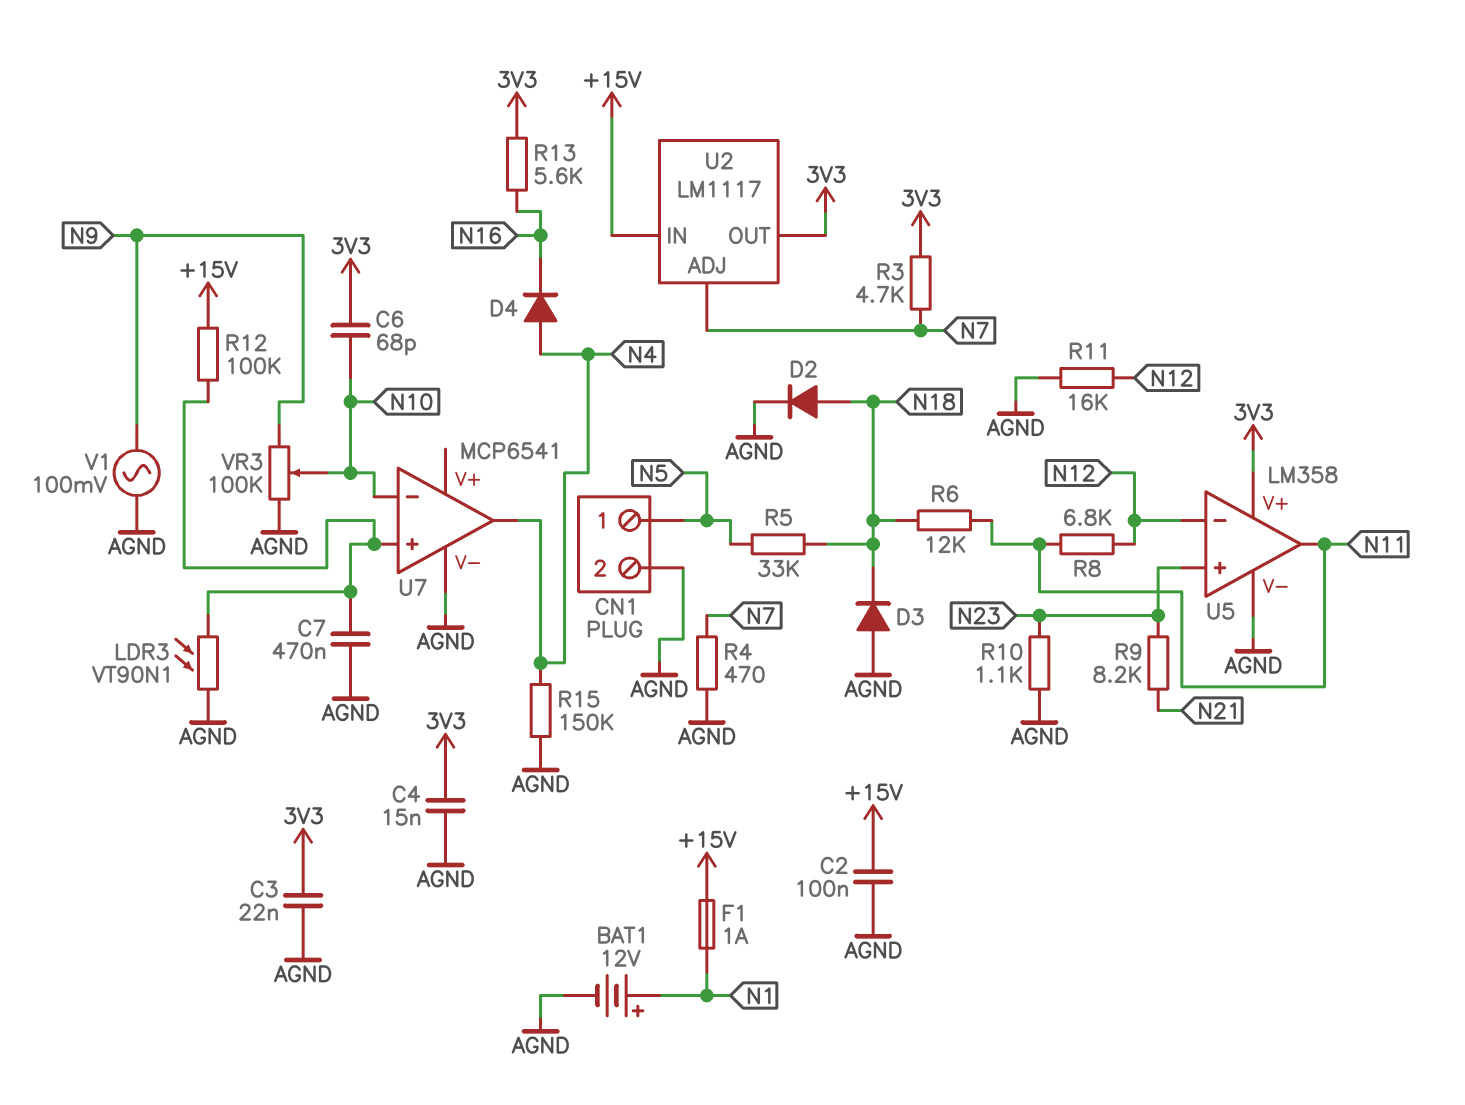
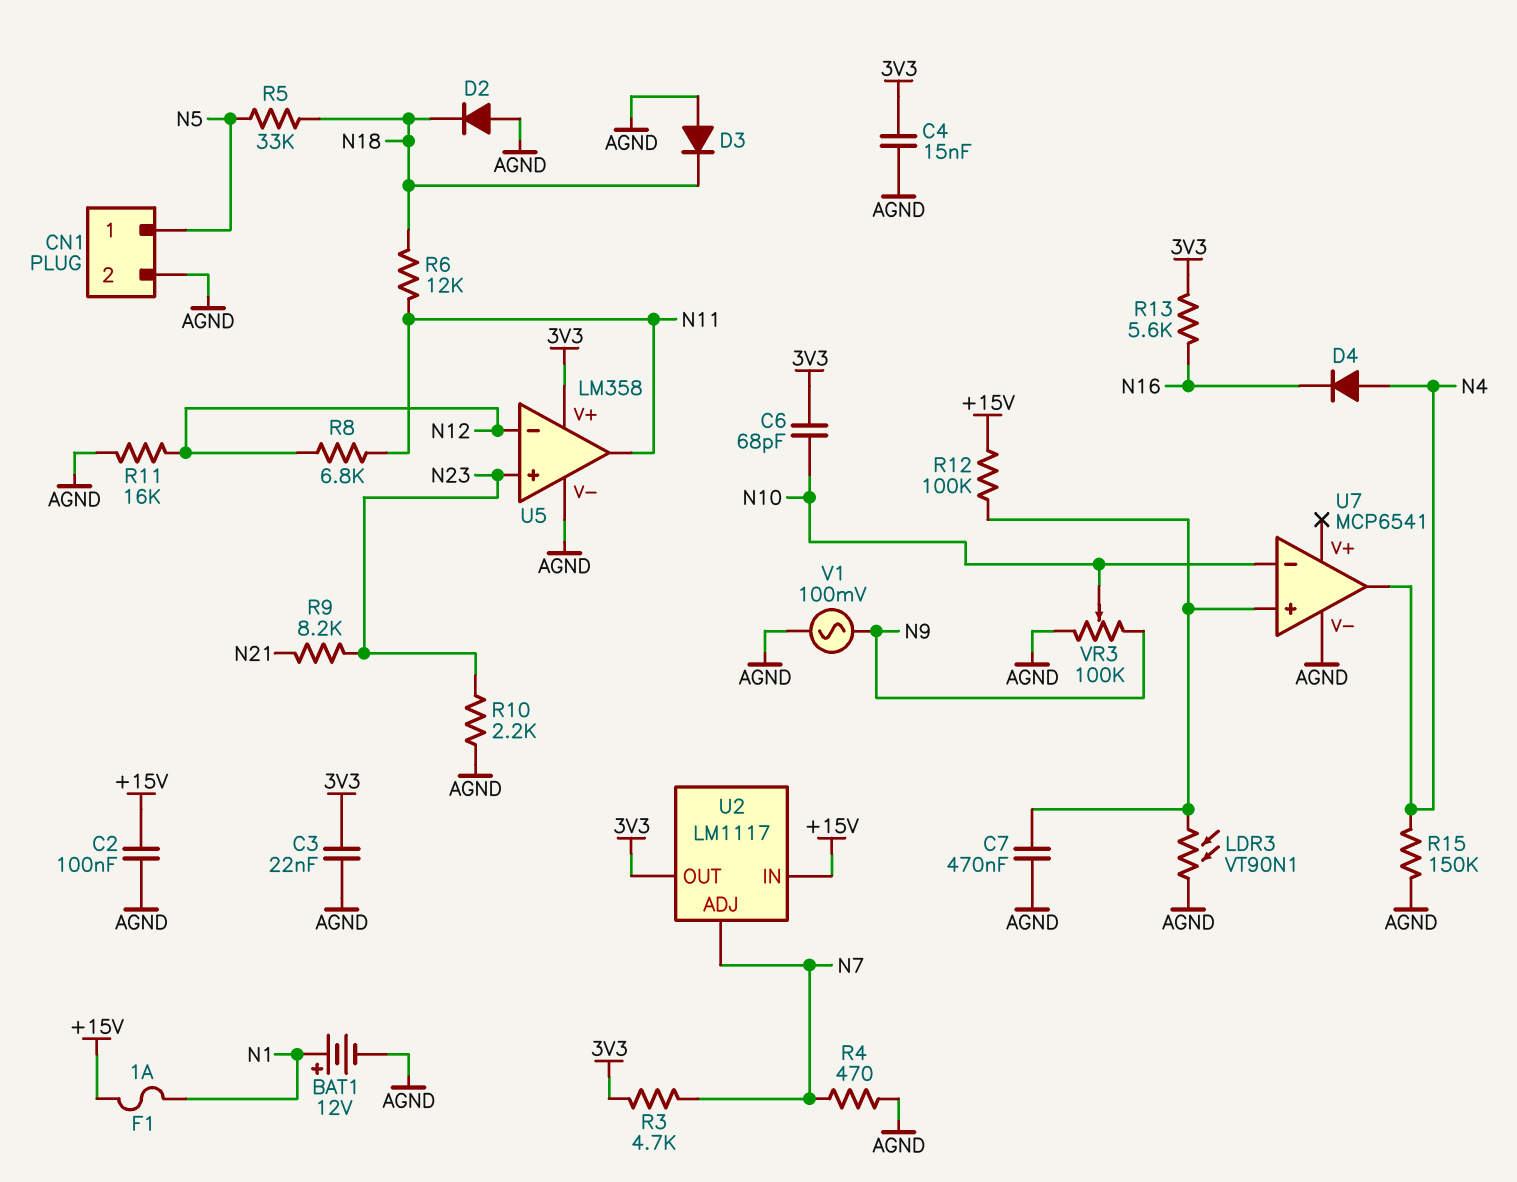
D2: diode (A N18, K AGND) -> diode (A AGND, K N18)
R10: 1.1k (AGND, N23) -> 2.2k (AGND, N23)

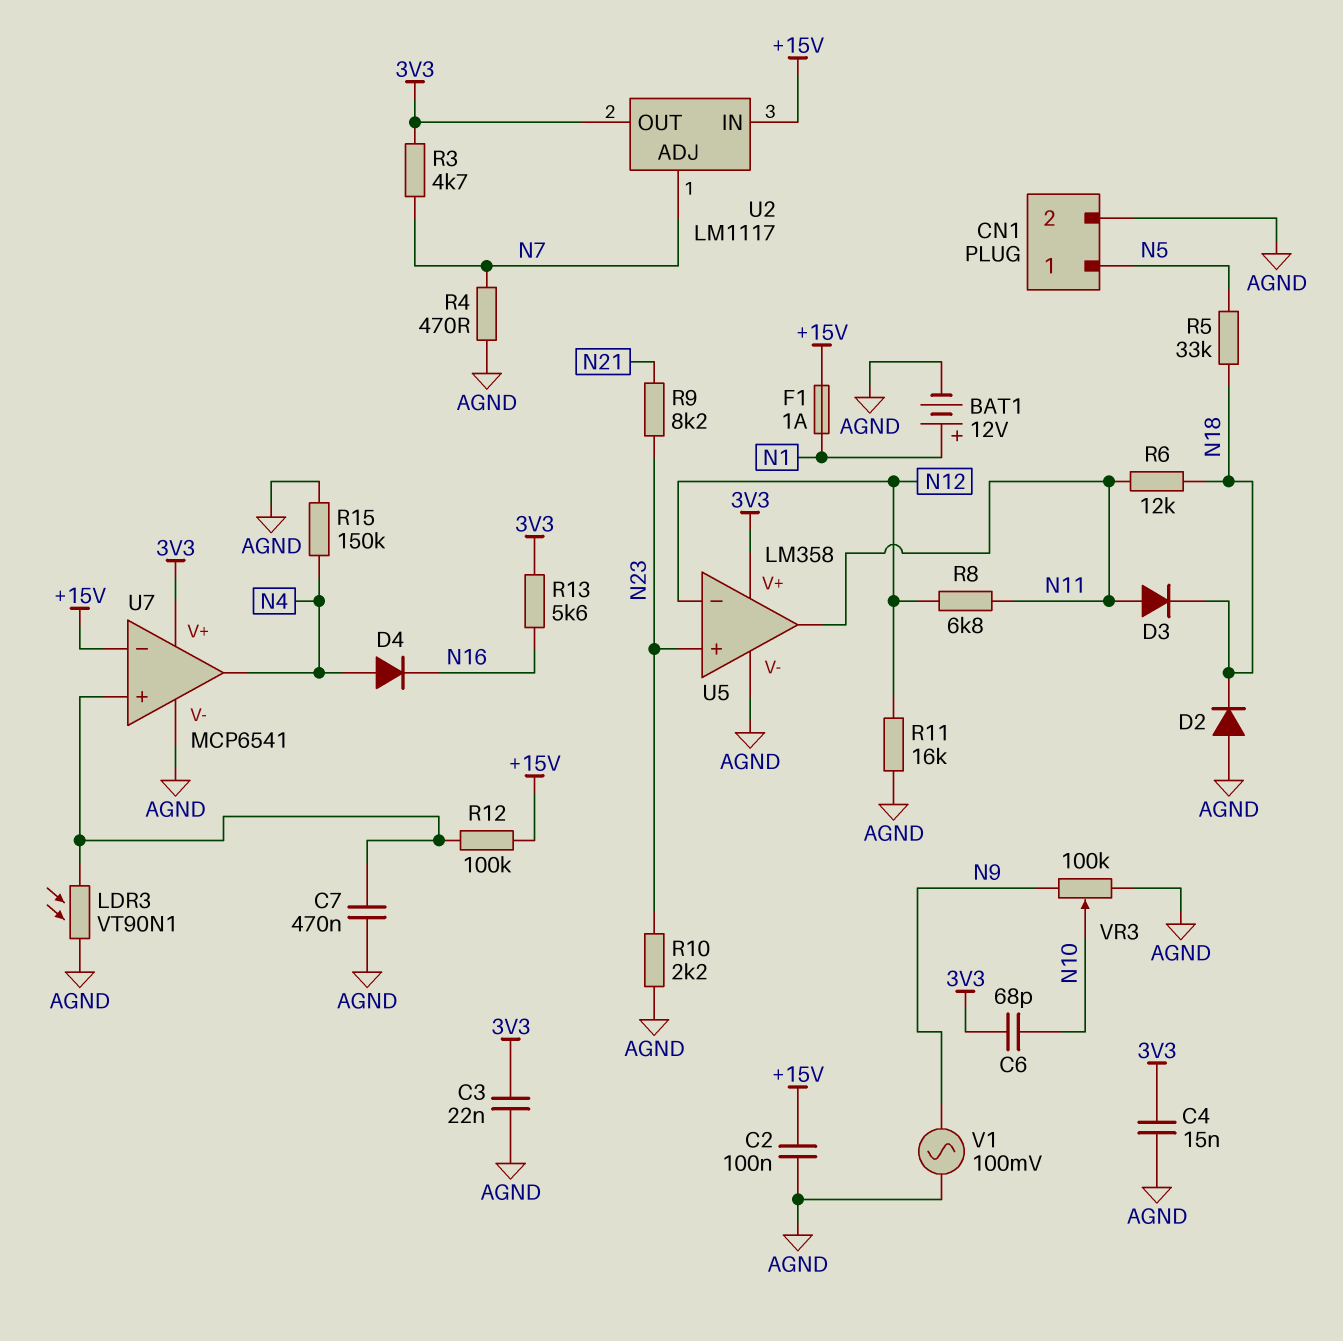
D3: diode (A AGND, K N18) -> diode (A N11, K N18)
U7 pin V+: none -> 3V3
U7 pin in-: N10 -> +15V

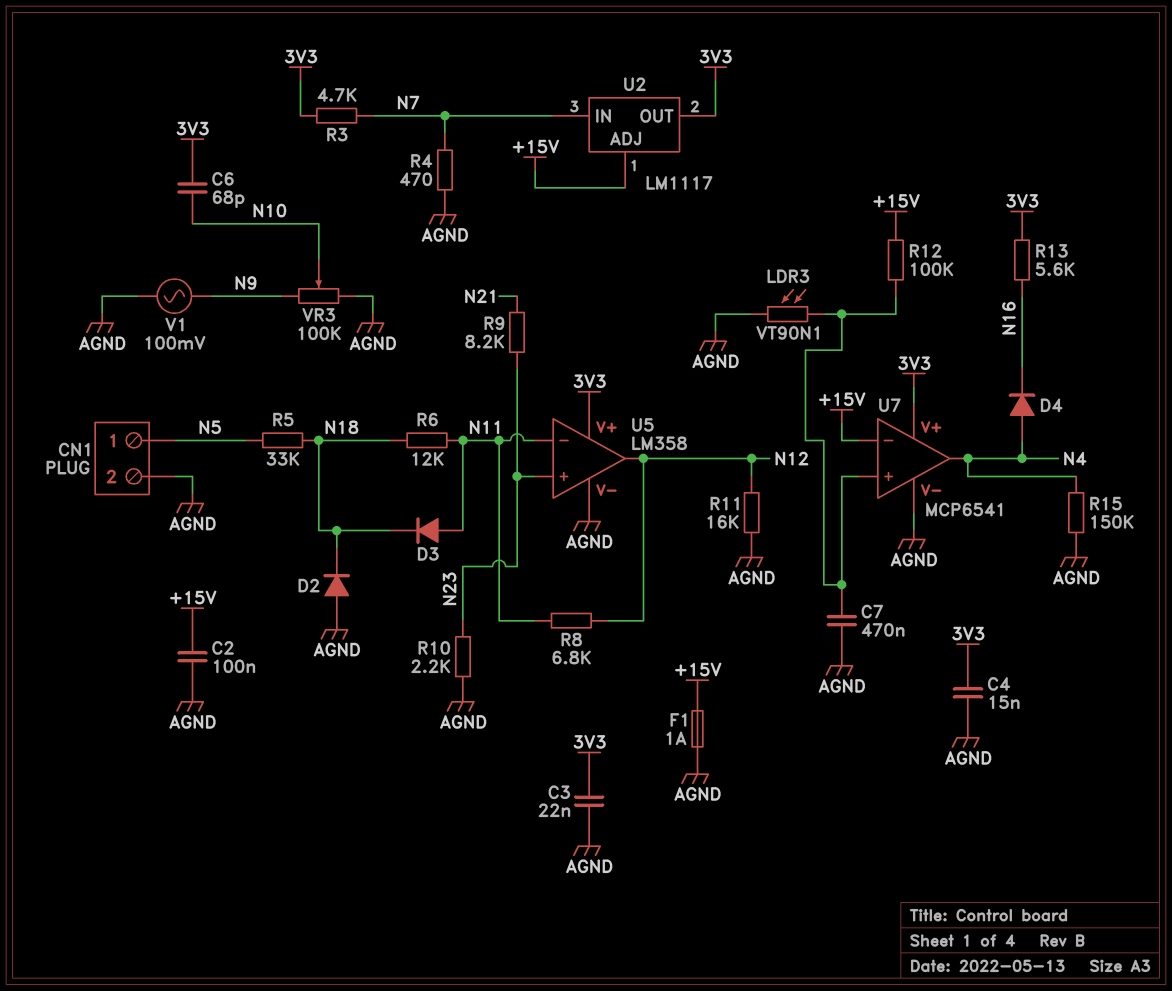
BAT1: 12V (plus N1, minus AGND) -> none
F1: 1A (+15V, N1) -> 1A (+15V, AGND)
U2 pin ADJ: N7 -> +15V
U2 pin IN: +15V -> N7
U5 pin in-: N12 -> N11
U5 pin out: N11 -> N12

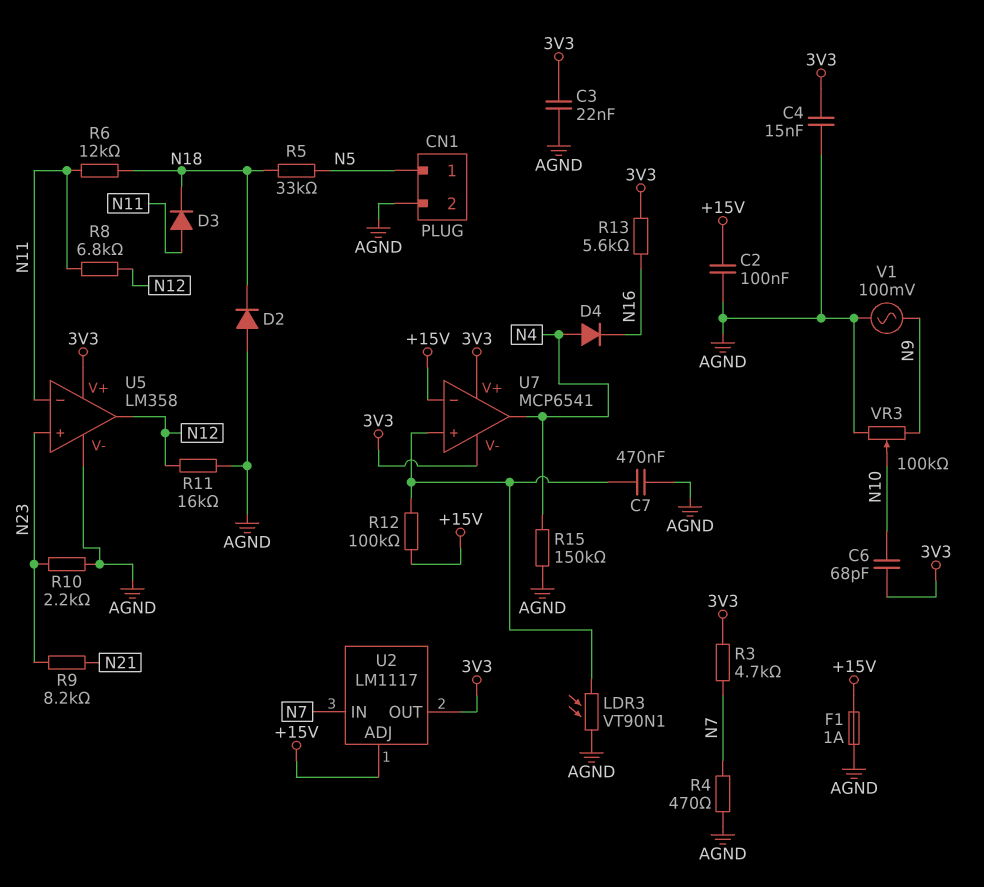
U7 pin V-: AGND -> 3V3

